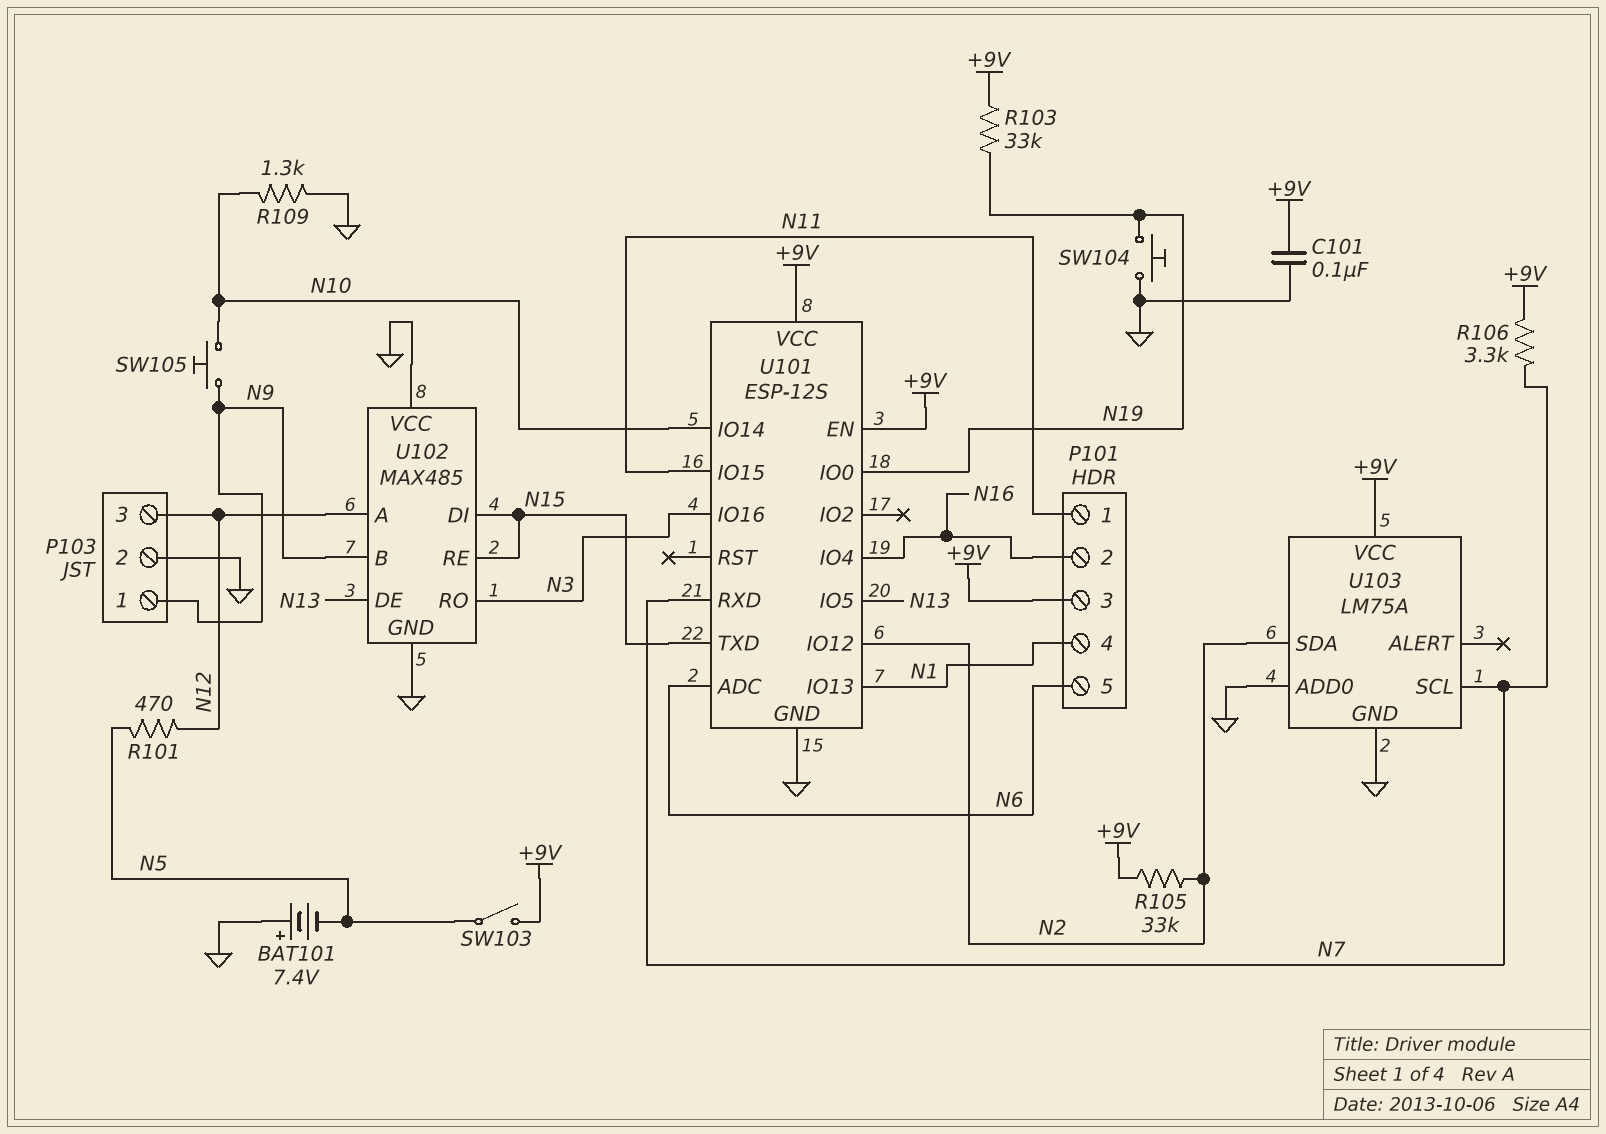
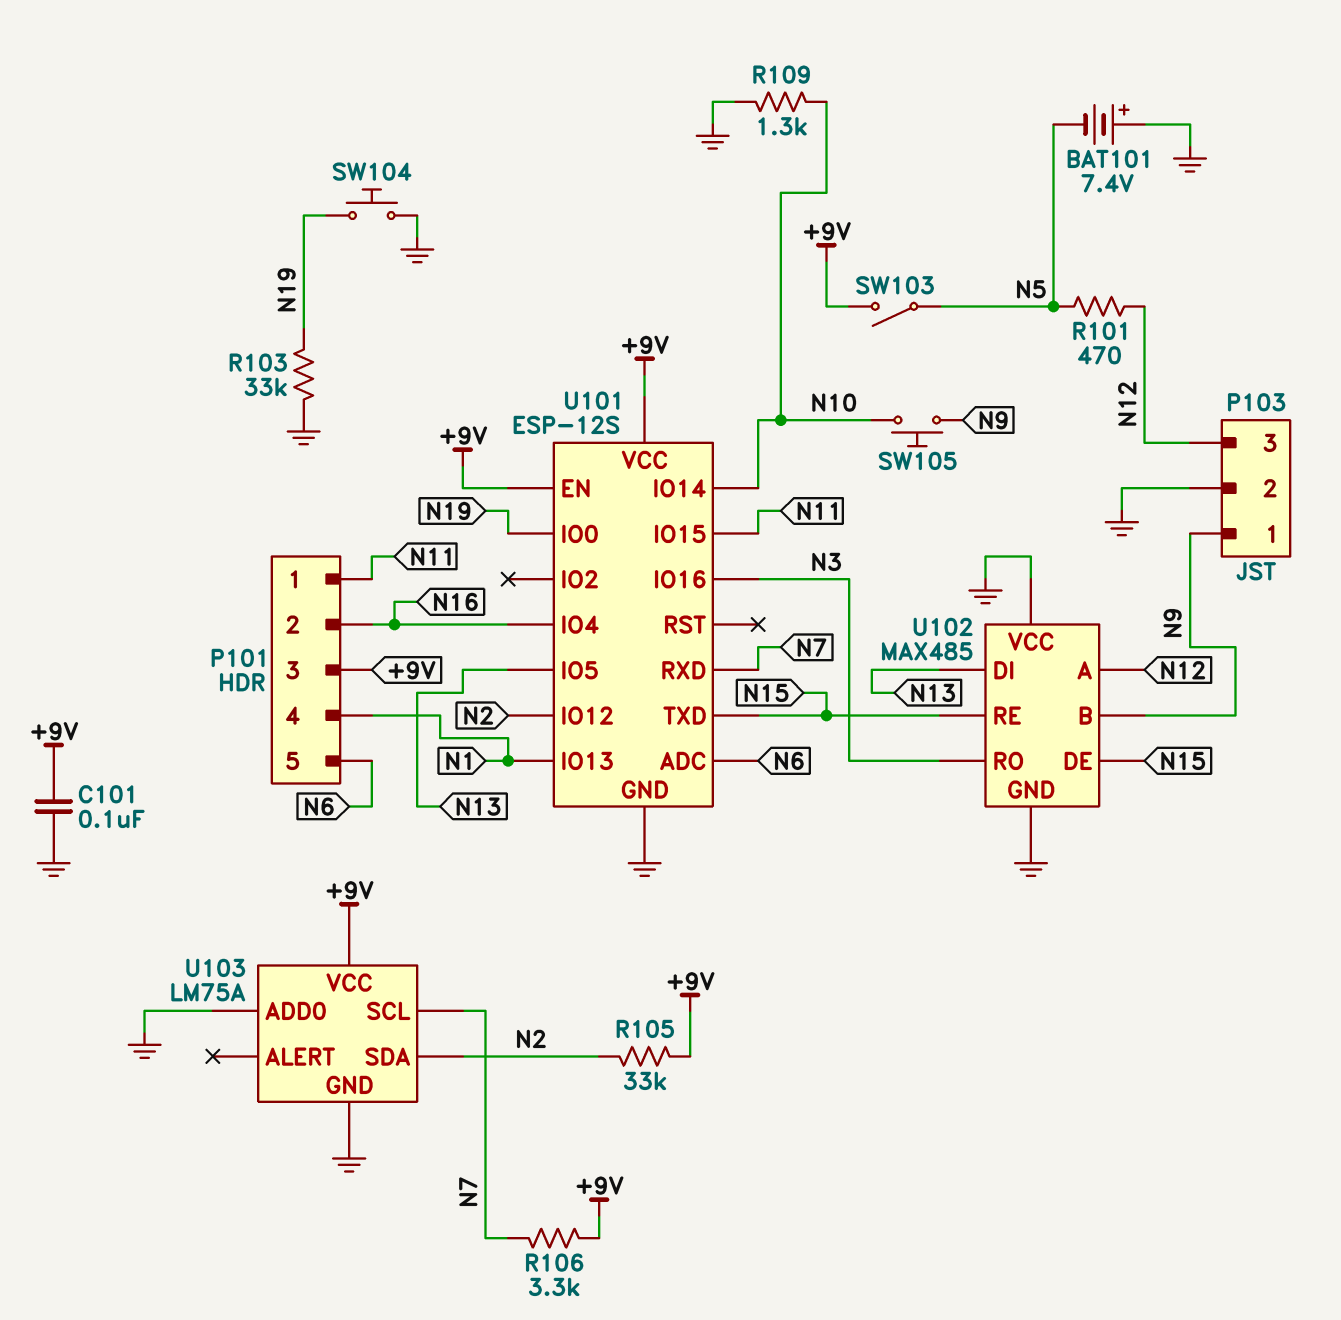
R103: 33k (+9V, N19) -> 33k (GND, N19)
U102 pin DE: N13 -> N15
U102 pin DI: N15 -> N13

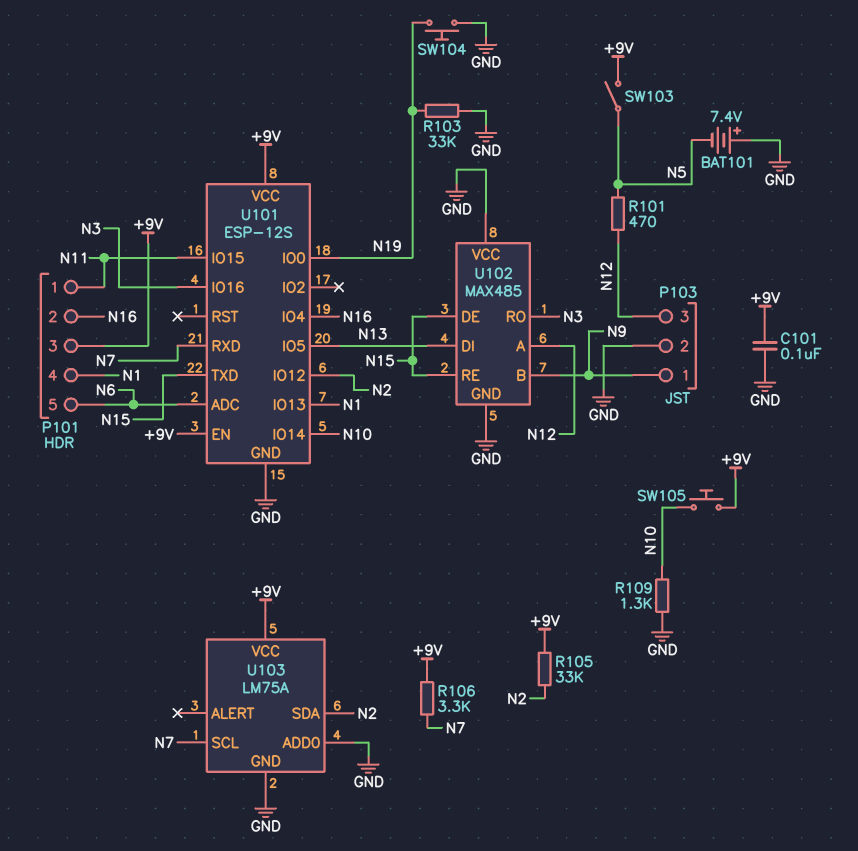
SW105: button (N9, N10) -> button (+9V, N10)

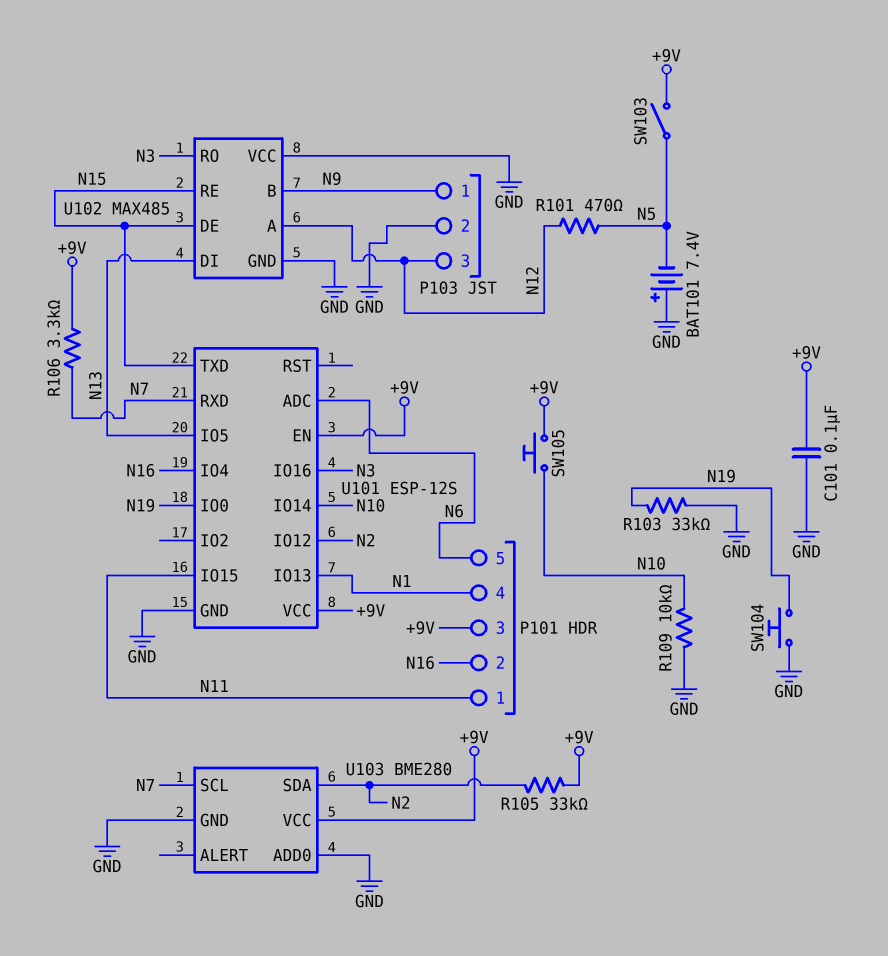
R109: 1.3k (GND, N10) -> 10k (GND, N10)
U103: LM75A -> BME280

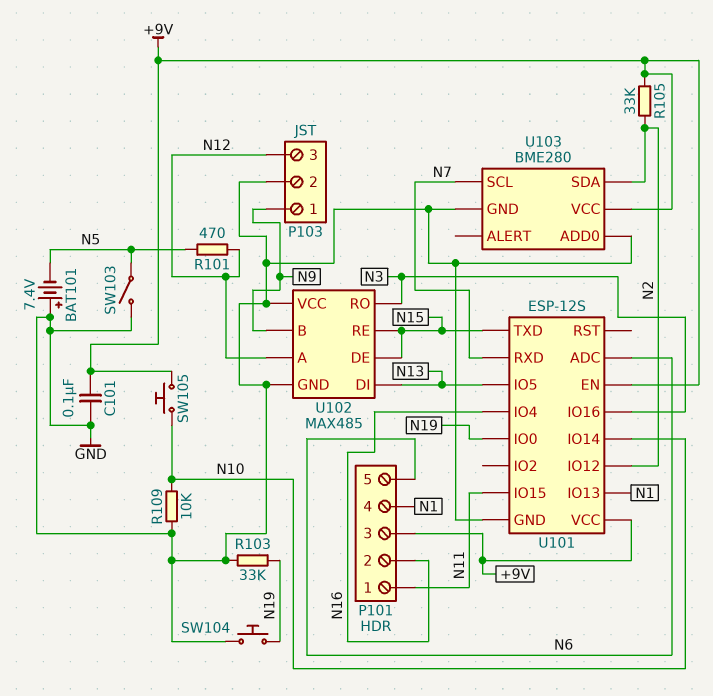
R106: 3.3k (+9V, N7) -> none
SW103: switch (+9V, N5) -> switch (GND, N5)

